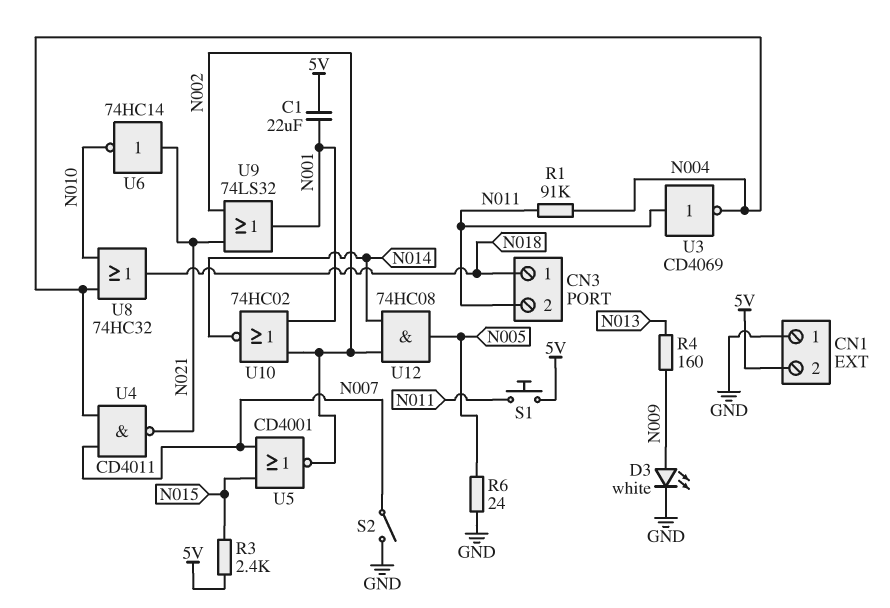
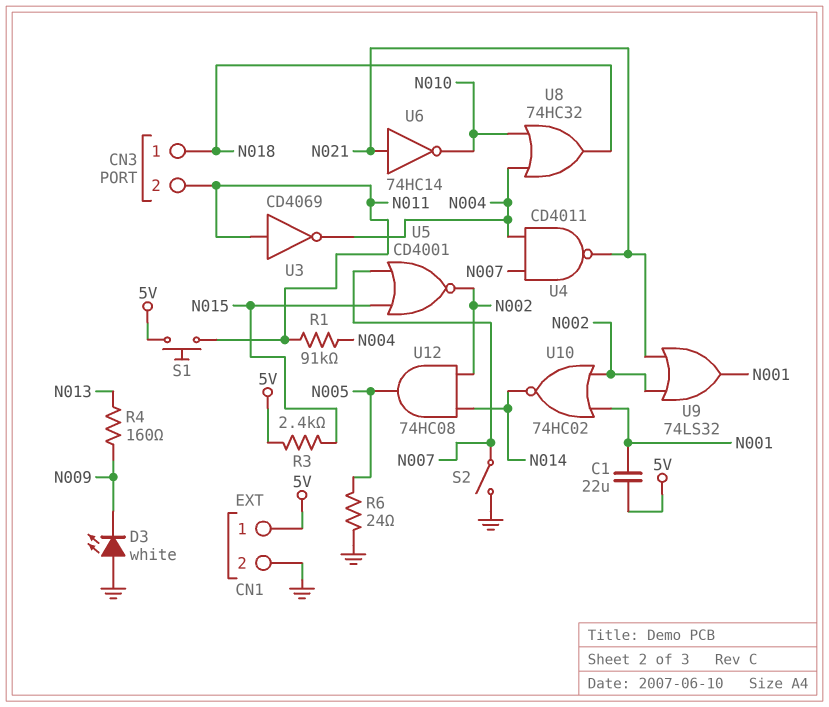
CN1 pin 1: GND -> 5V
CN1 pin 2: 5V -> GND
D3: LED white (A N009, K GND) -> LED white (A GND, K N009)

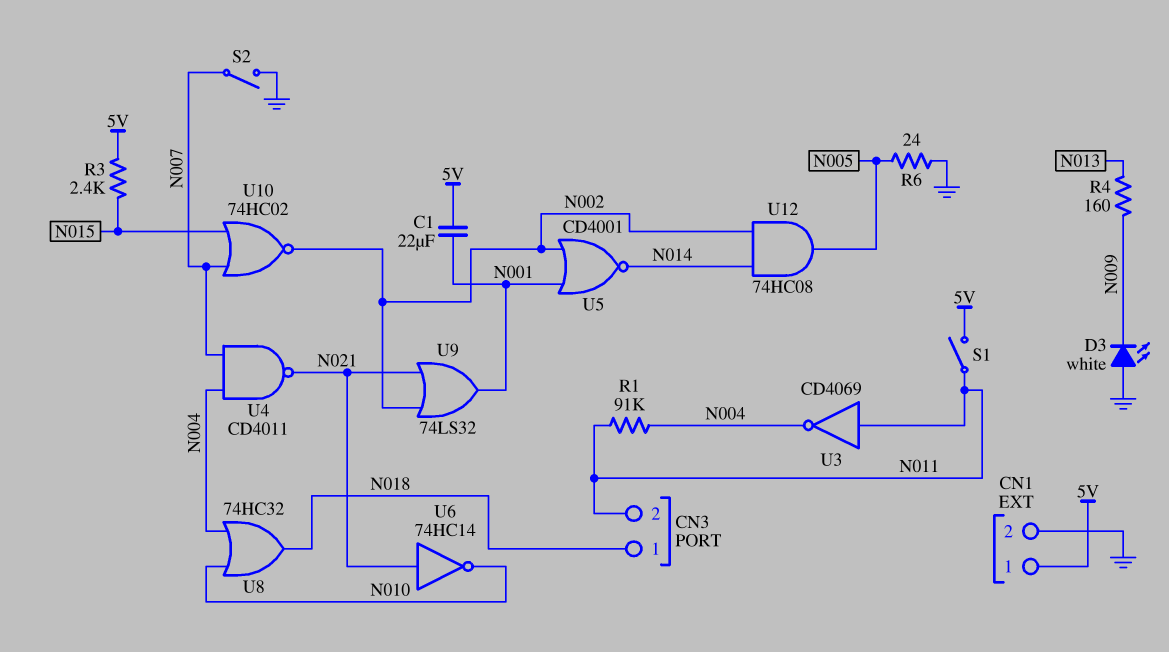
S1: button (5V, N011) -> switch (5V, N011)
U5: NOR CD4001 (in N007, in N015, out N002) -> NOR CD4001 (in N001, in N002, out N014)
U10: NOR 74HC02 (in N001, in N002, out N014) -> NOR 74HC02 (in N007, in N015, out N002)

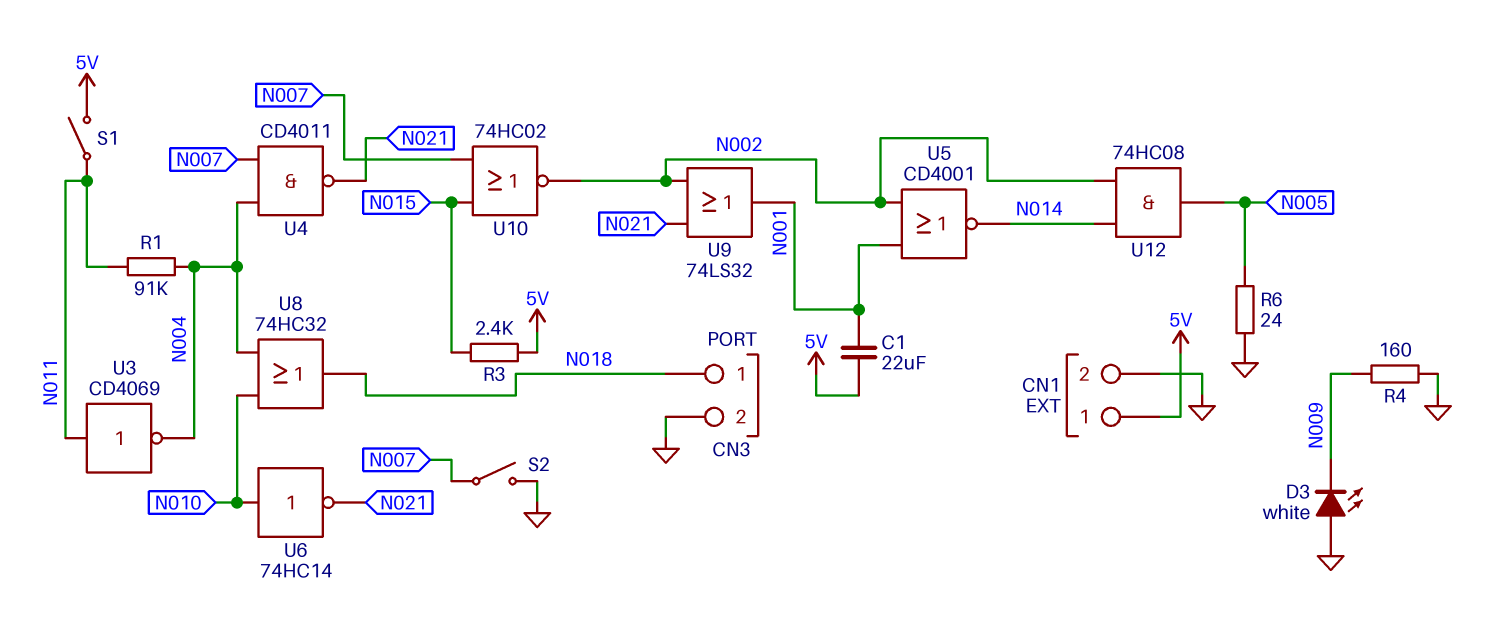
CN3 pin 2: N011 -> GND
R4: 160 (N009, N013) -> 160 (GND, N009)
U6: NOT 74HC14 (in N021, out N010) -> NOT 74HC14 (in N010, out N021)

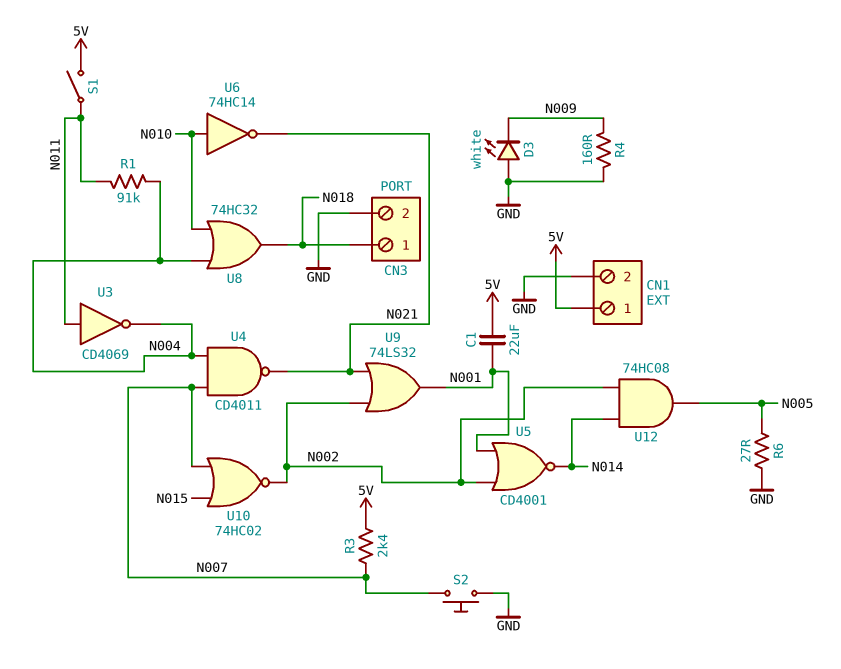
R3: 2.4k (5V, N015) -> 2.4k (5V, N007)
R6: 24 (GND, N005) -> 27 (GND, N005)
S2: switch (GND, N007) -> button (GND, N007)

